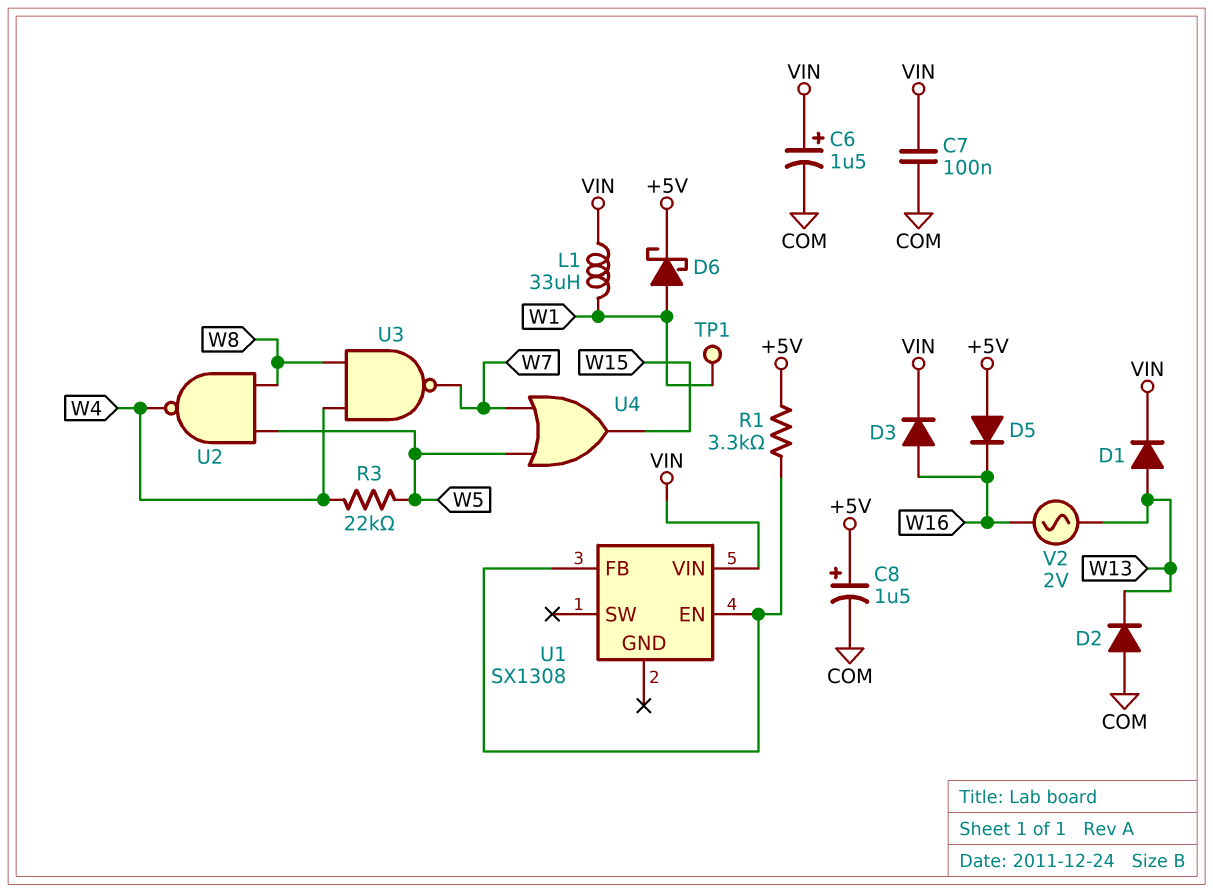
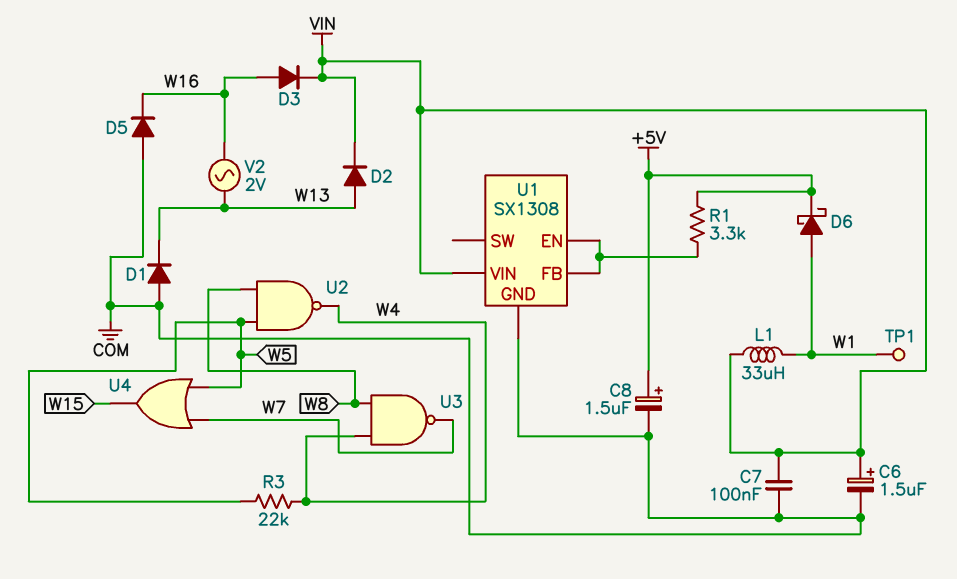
D1: diode (A W13, K VIN) -> diode (A COM, K W13)
D2: diode (A COM, K W13) -> diode (A W13, K VIN)
D5: diode (A +5V, K W16) -> diode (A COM, K W16)
U1 pin GND: none -> COM

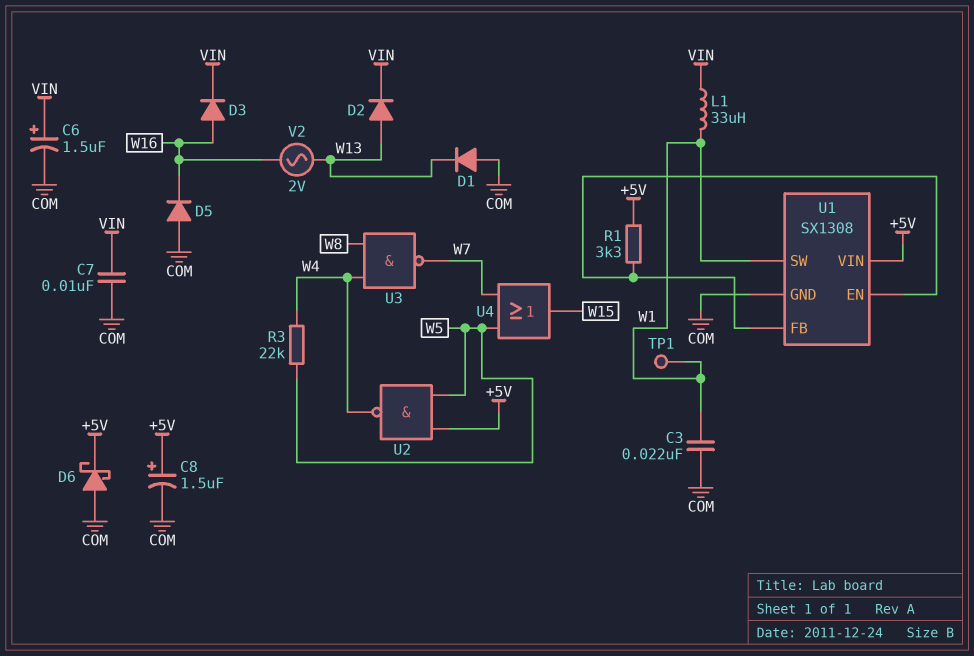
C3: none -> 22nF (COM, W1)
C7: 100nF (COM, VIN) -> 10nF (COM, VIN)
D6: schottky (A W1, K +5V) -> schottky (A COM, K +5V)
U1 pin SW: none -> W1
U1 pin VIN: VIN -> +5V
U2: NAND (in W5, in W8, out W4) -> NAND (in +5V, in W5, out W4)

